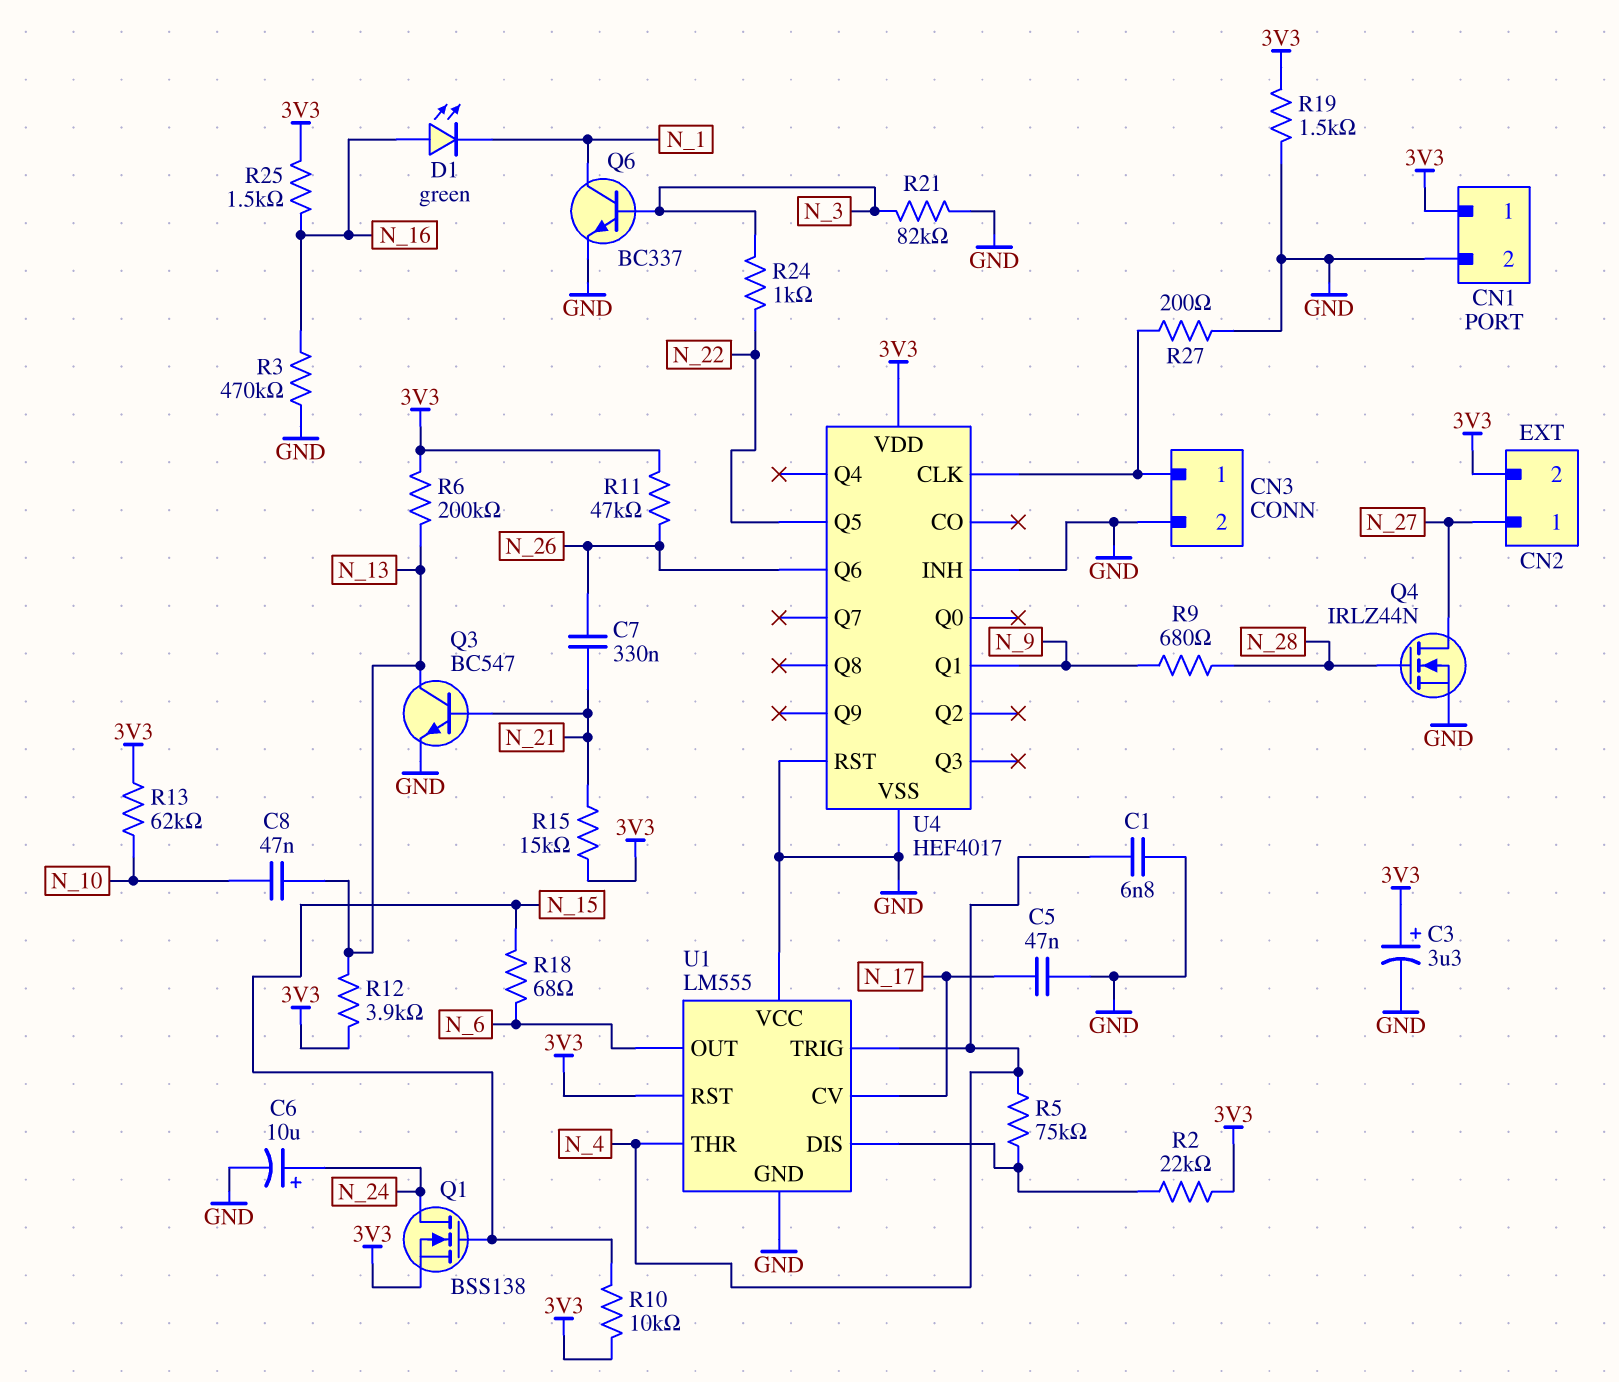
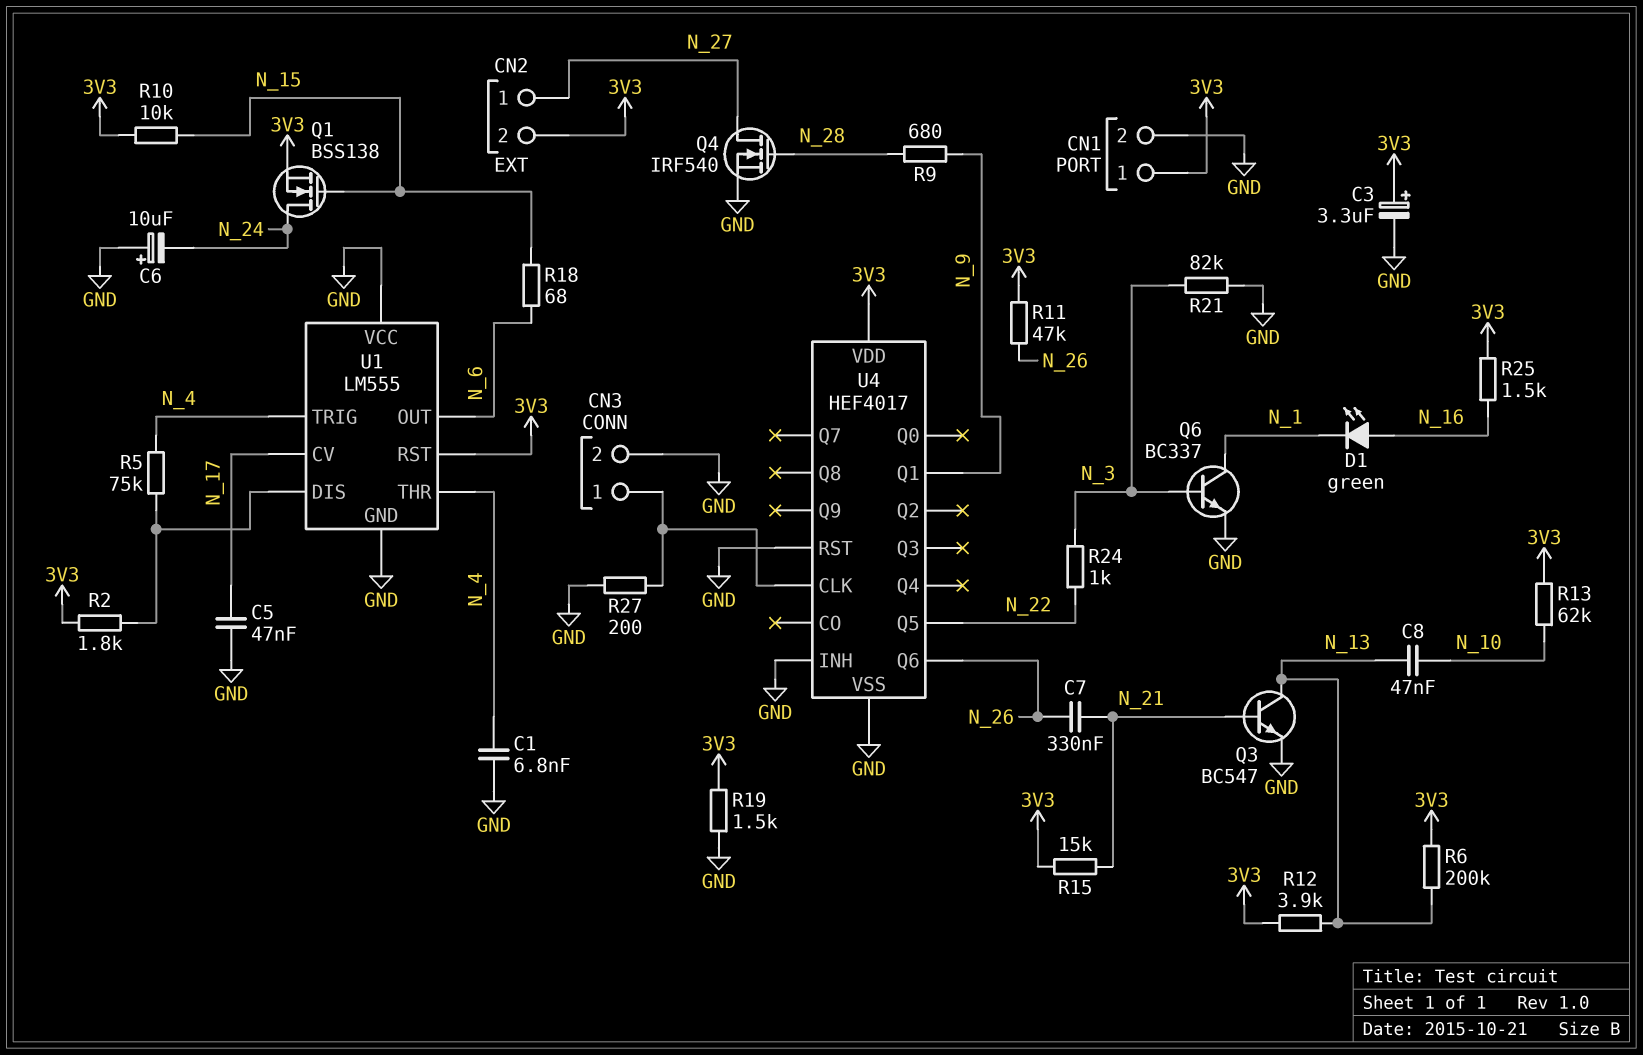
C6: 10uF (plus N_24, minus GND) -> 10uF (plus GND, minus N_24)
Q4: NMOS IRLZ44N (G N_28, D N_27, S GND) -> NMOS IRF540 (G N_28, D N_27, S GND)
R2: 22k (3V3, U1/DIS) -> 1.8k (3V3, U1/DIS)
R3: 470k (GND, N_16) -> none

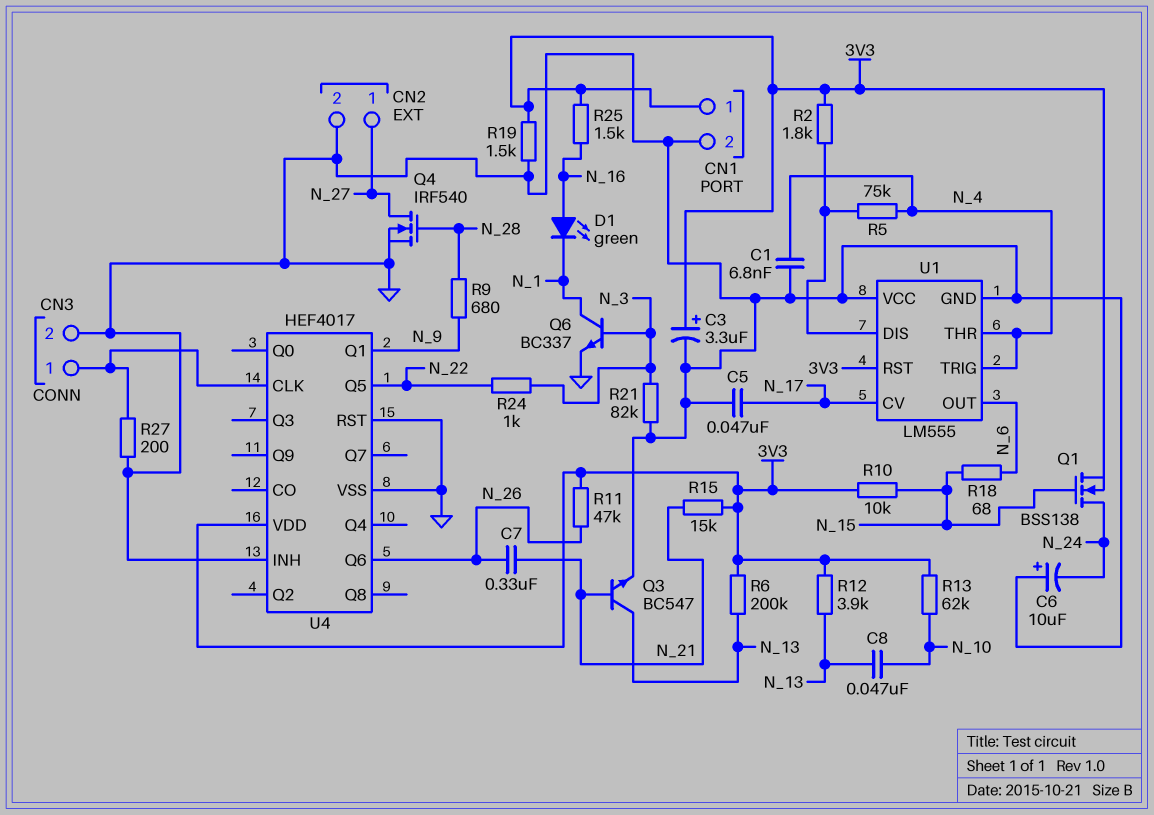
CN2 pin 2: 3V3 -> GND

